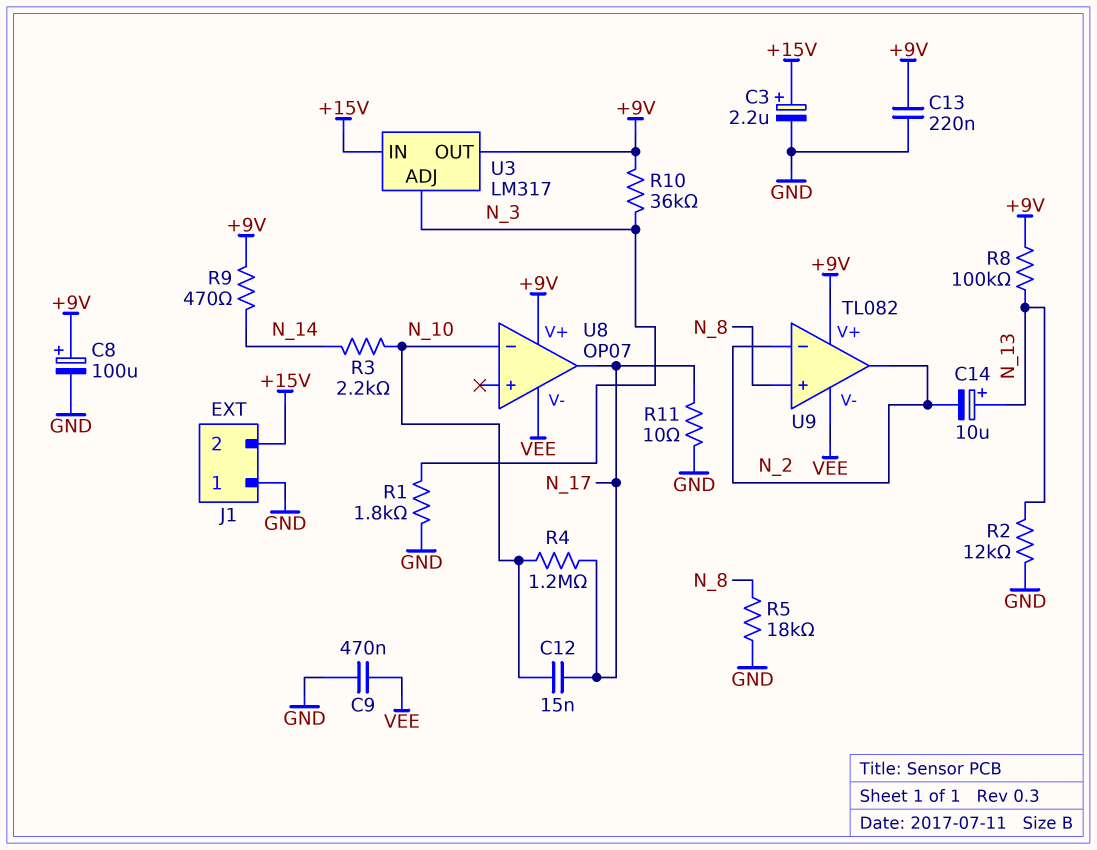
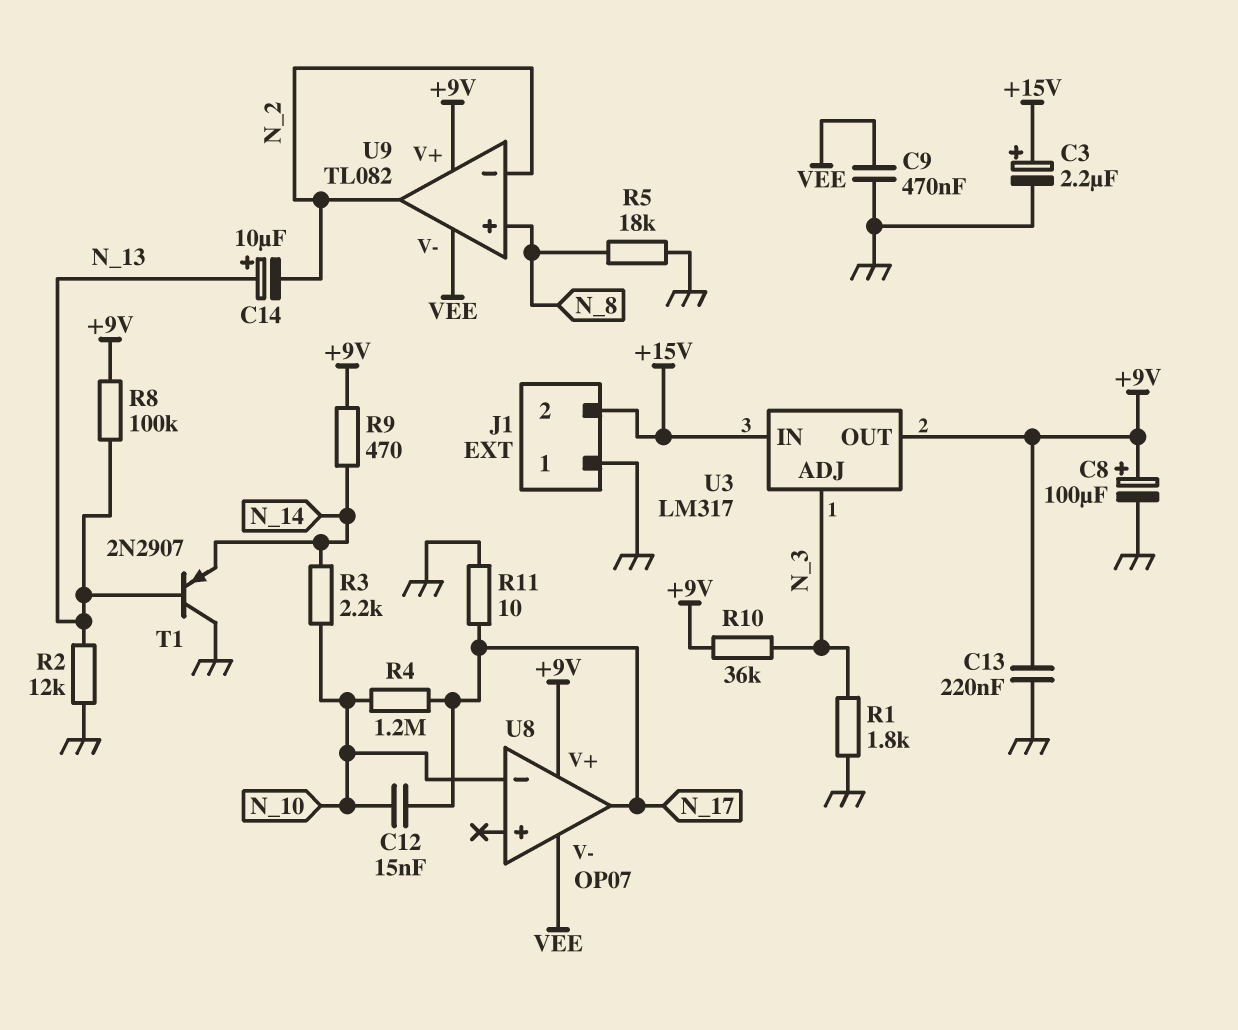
T1: none -> PNP 2N2907 (B N_13, C GND, E N_14)

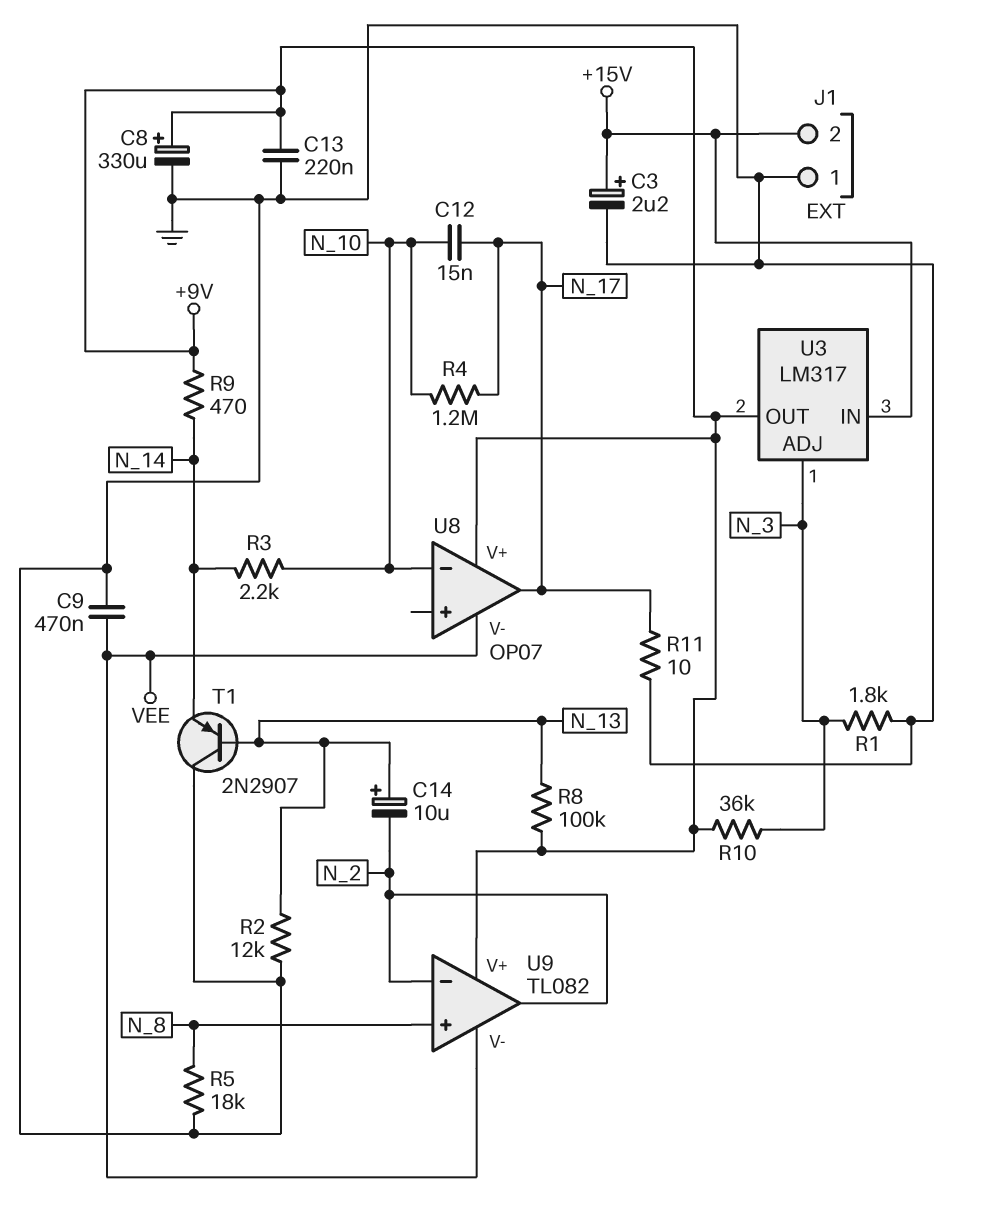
C8: 100uF (plus +9V, minus GND) -> 330uF (plus +9V, minus GND)

